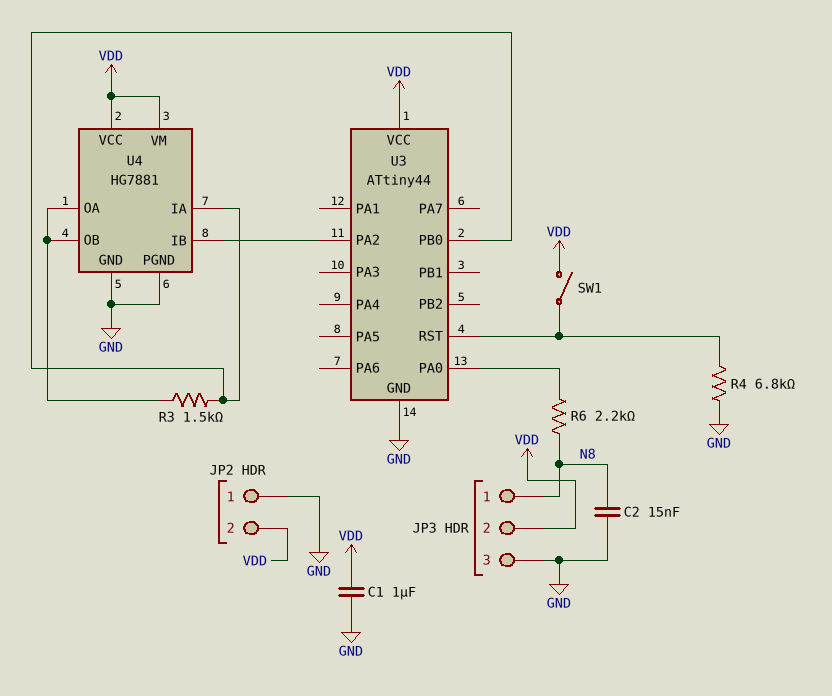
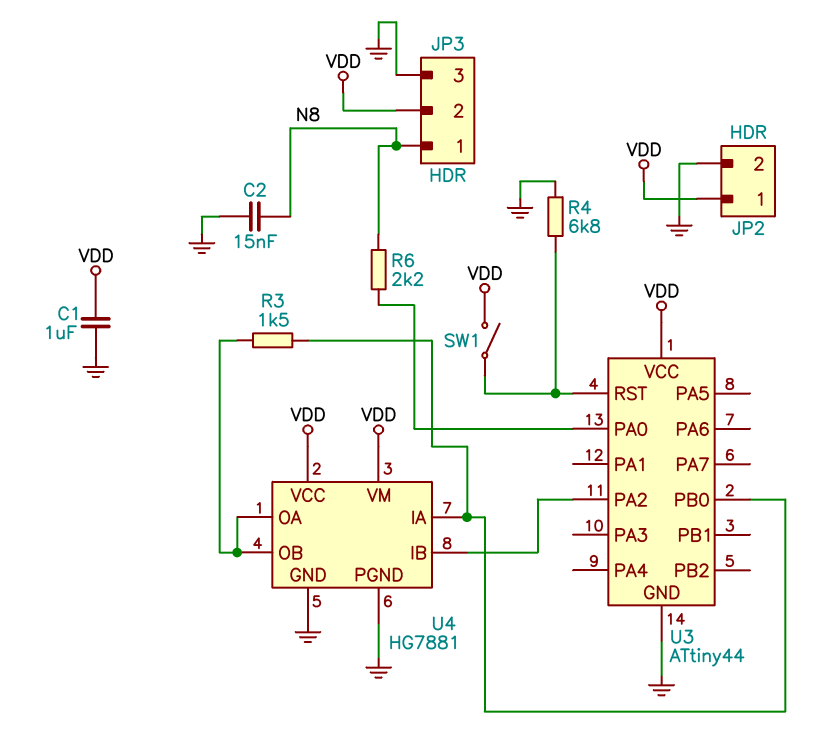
JP2 pin 1: GND -> VDD
JP2 pin 2: VDD -> GND

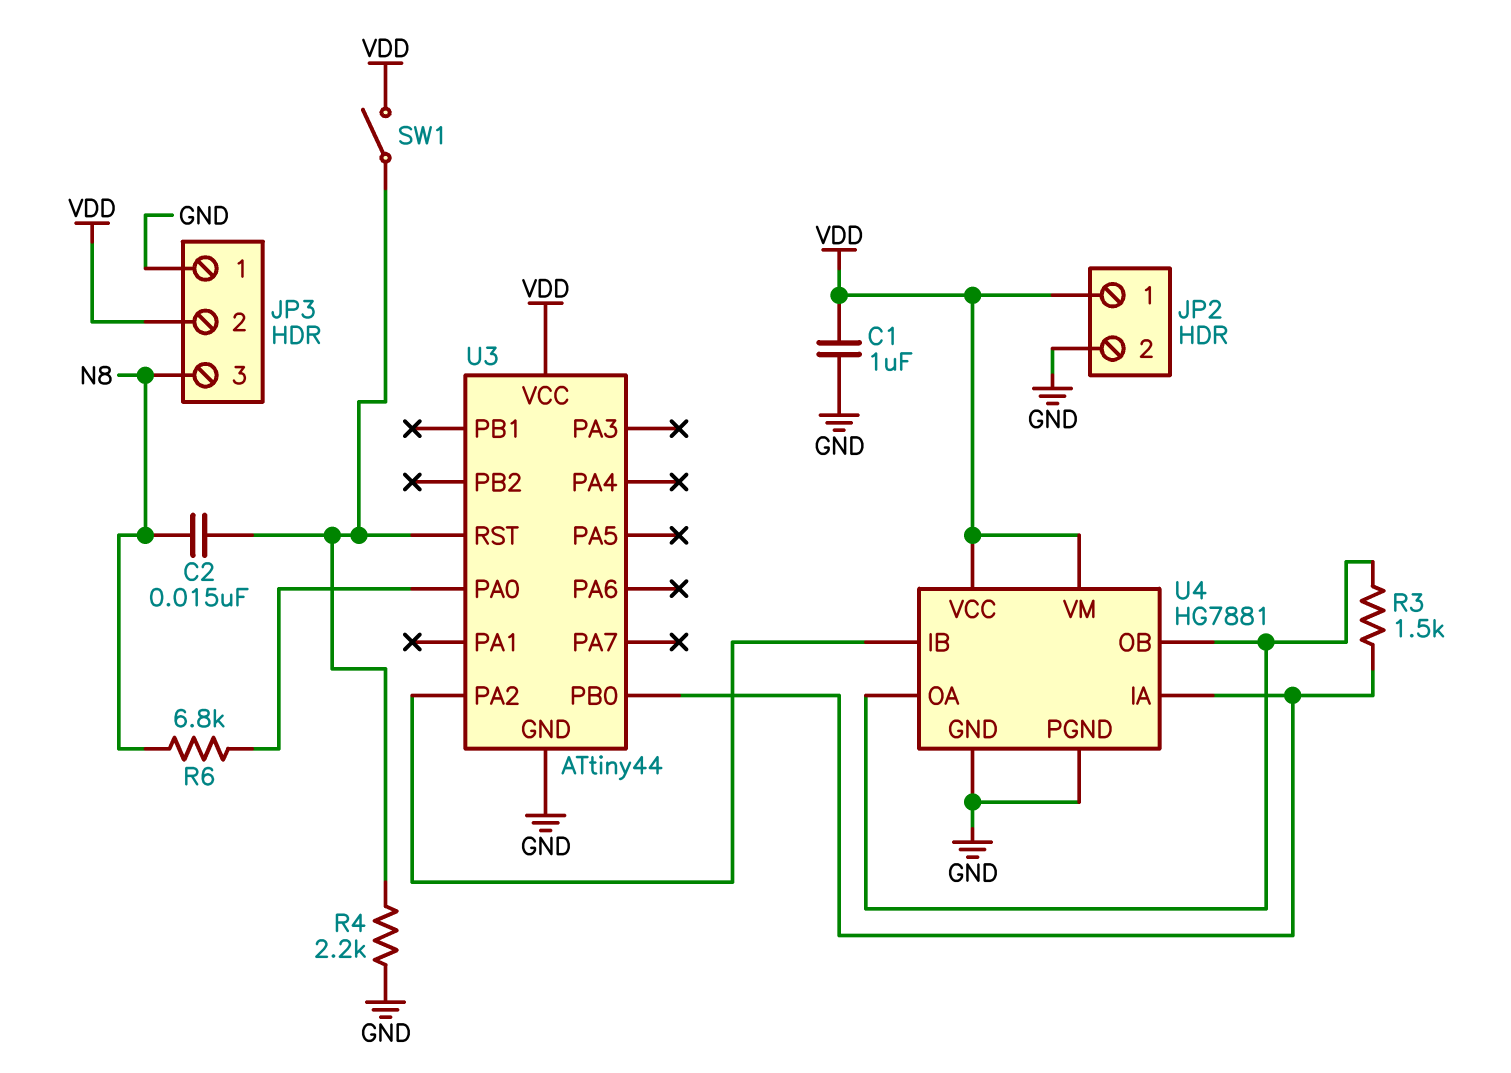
C2: 15nF (GND, N8) -> 15nF (N8, U3/RST)
JP3 pin 1: N8 -> GND
JP3 pin 3: GND -> N8
R4: 6.8k (GND, U3/RST) -> 2.2k (GND, U3/RST)
R6: 2.2k (N8, U3/PA0) -> 6.8k (N8, U3/PA0)

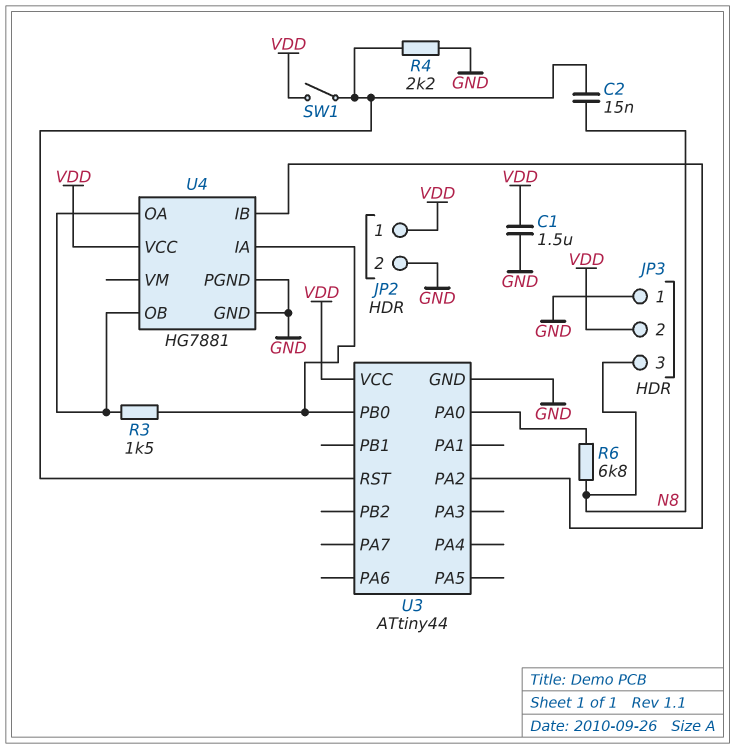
C1: 1uF (GND, VDD) -> 1.5uF (GND, VDD)
U4 pin VM: VDD -> none

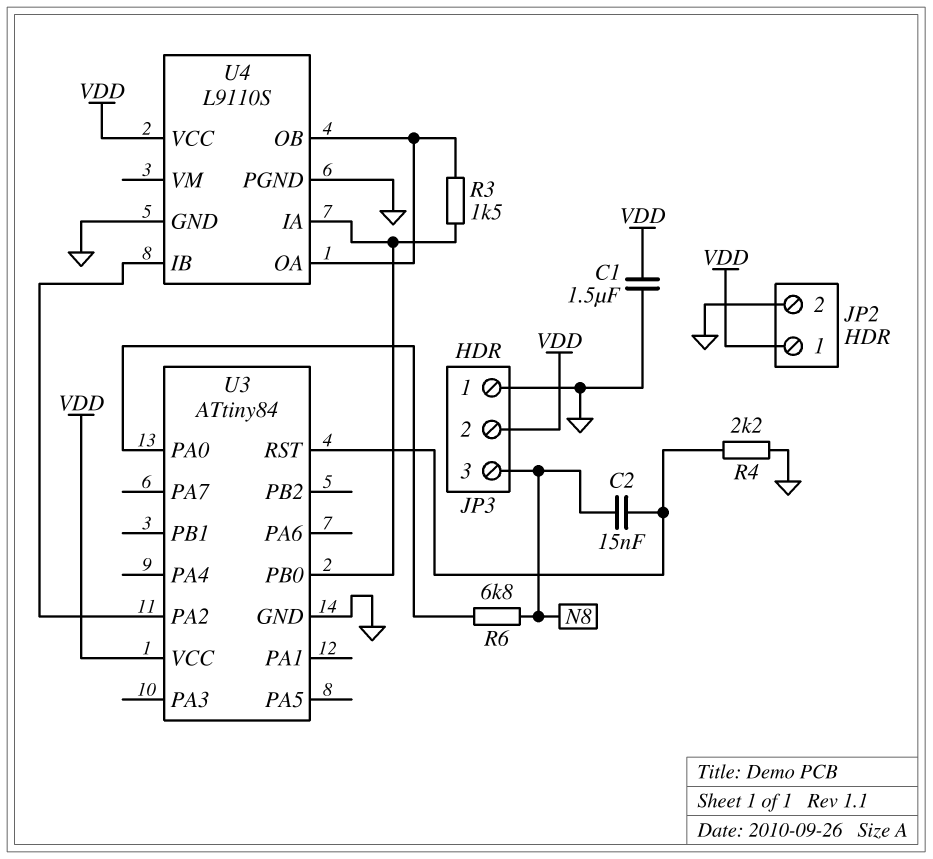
SW1: switch (U3/RST, VDD) -> none
U3: ATtiny44 -> ATtiny84
U4: HG7881 -> L9110S

